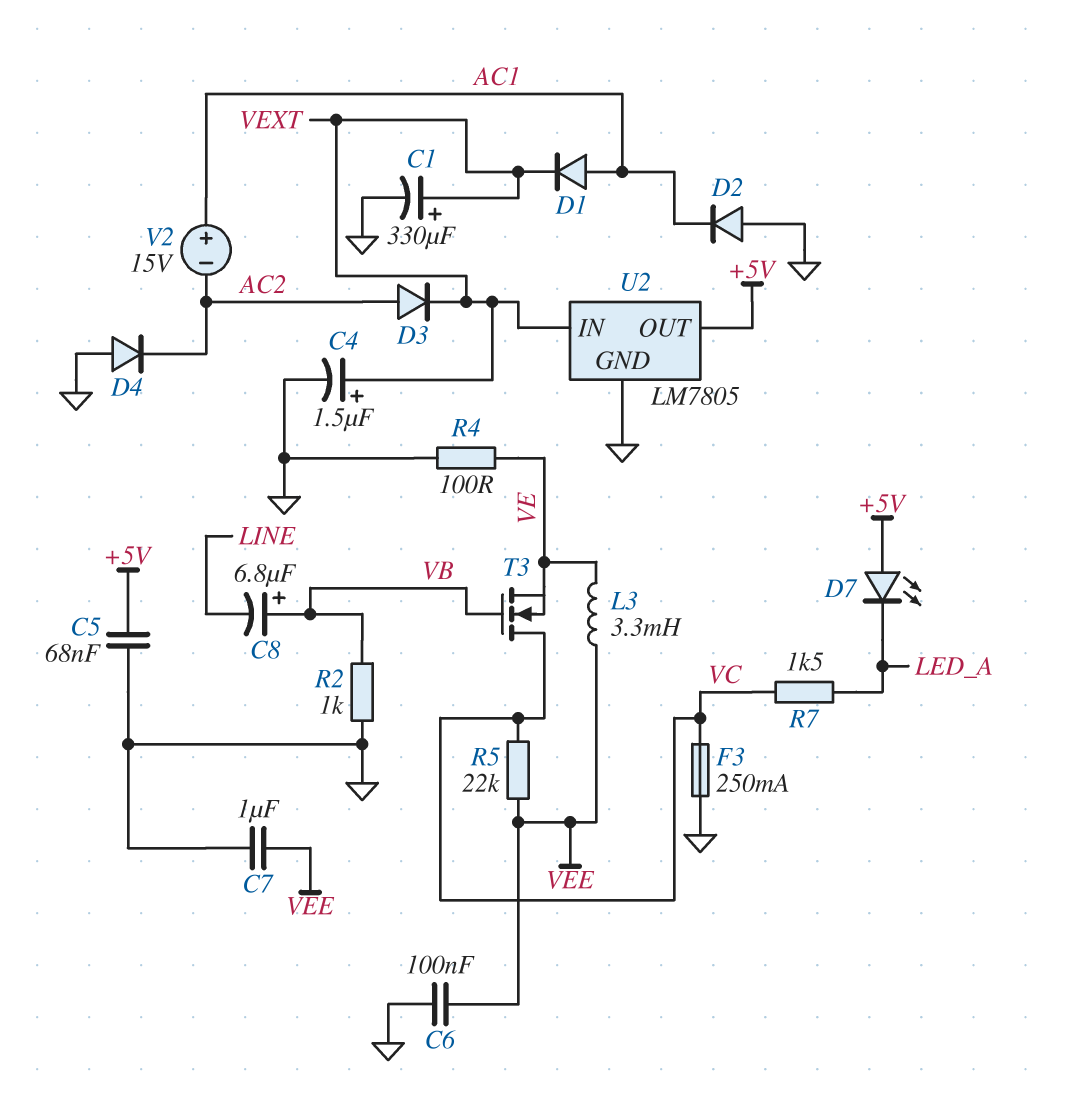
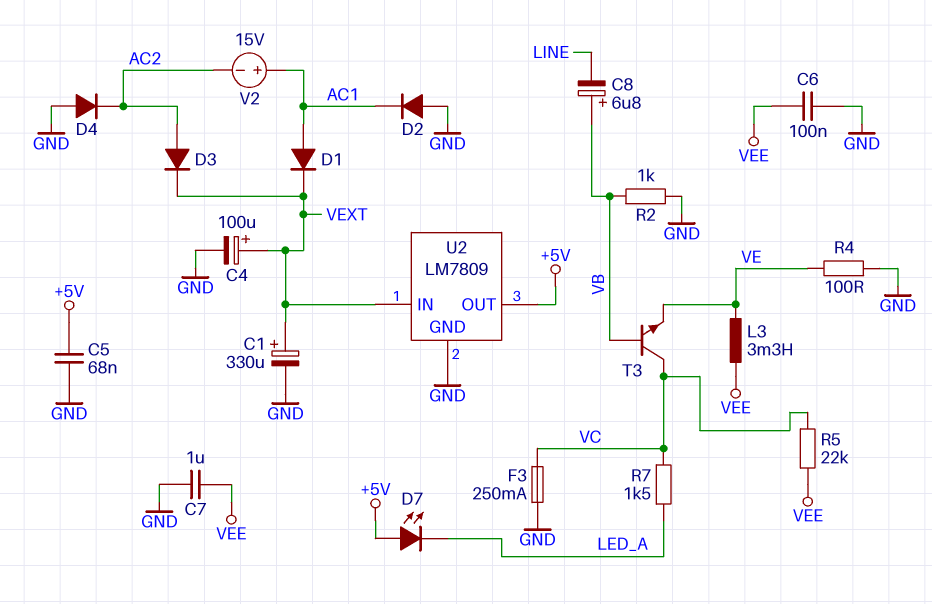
C4: 1.5uF (plus VEXT, minus GND) -> 100uF (plus VEXT, minus GND)
T3: NMOS (G VB, D VC, S VE) -> NPN (B VB, C VC, E VE)
U2: LM7805 -> LM7809

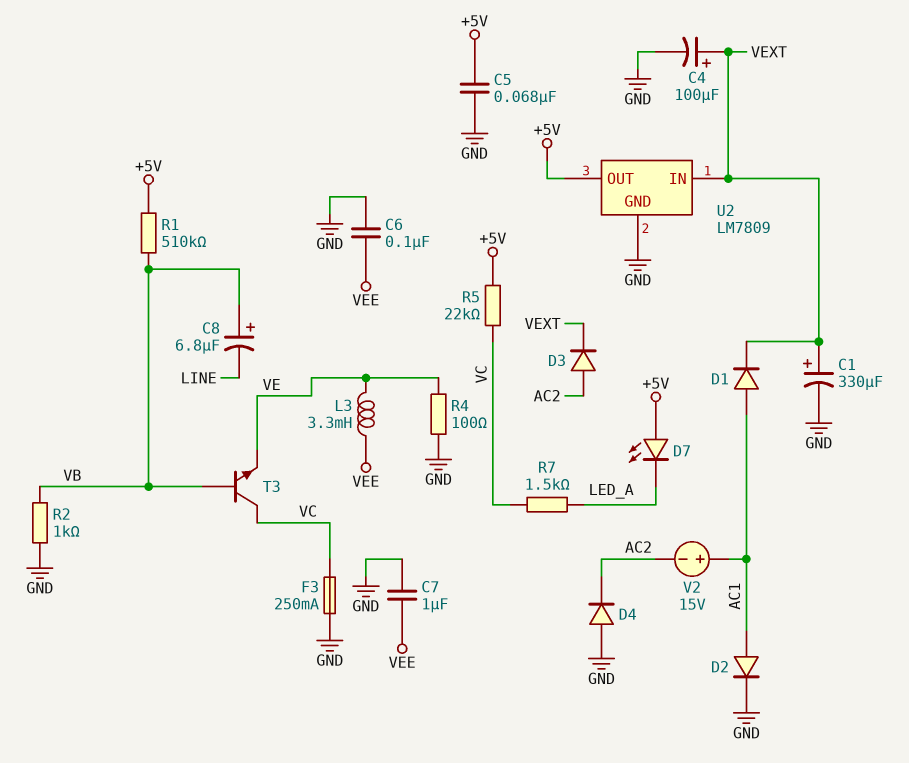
D2: diode (A GND, K AC1) -> diode (A AC1, K GND)
R1: none -> 510k (+5V, VB)
R5: 22k (VC, VEE) -> 22k (+5V, VC)

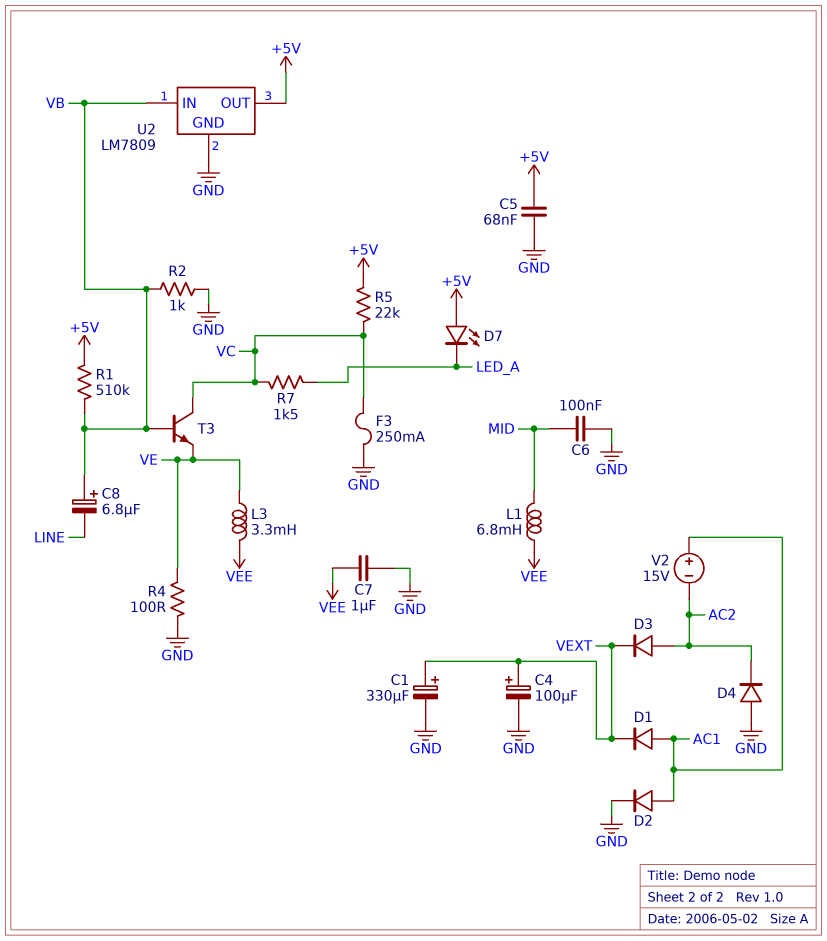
C6: 100nF (GND, VEE) -> 100nF (GND, MID)
L1: none -> 6.8mH (MID, VEE)
U2 pin IN: VEXT -> VB

